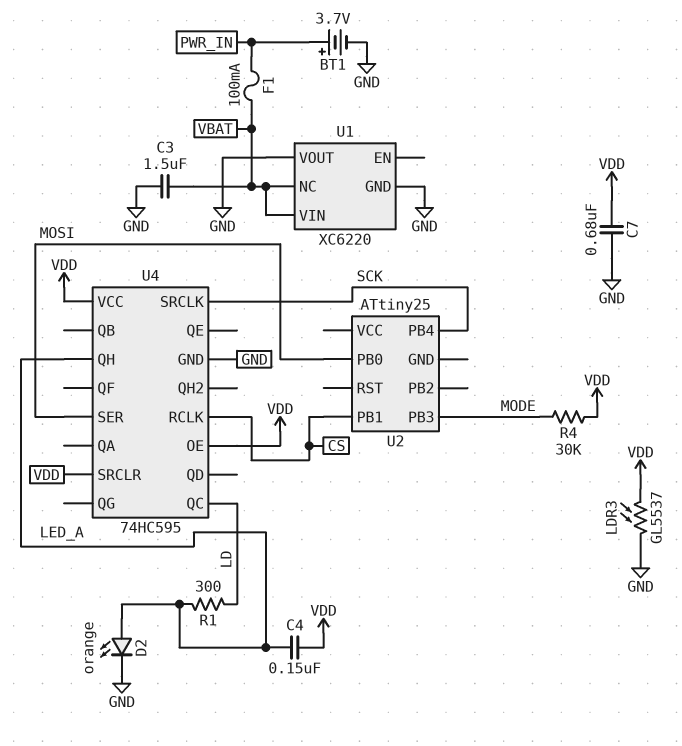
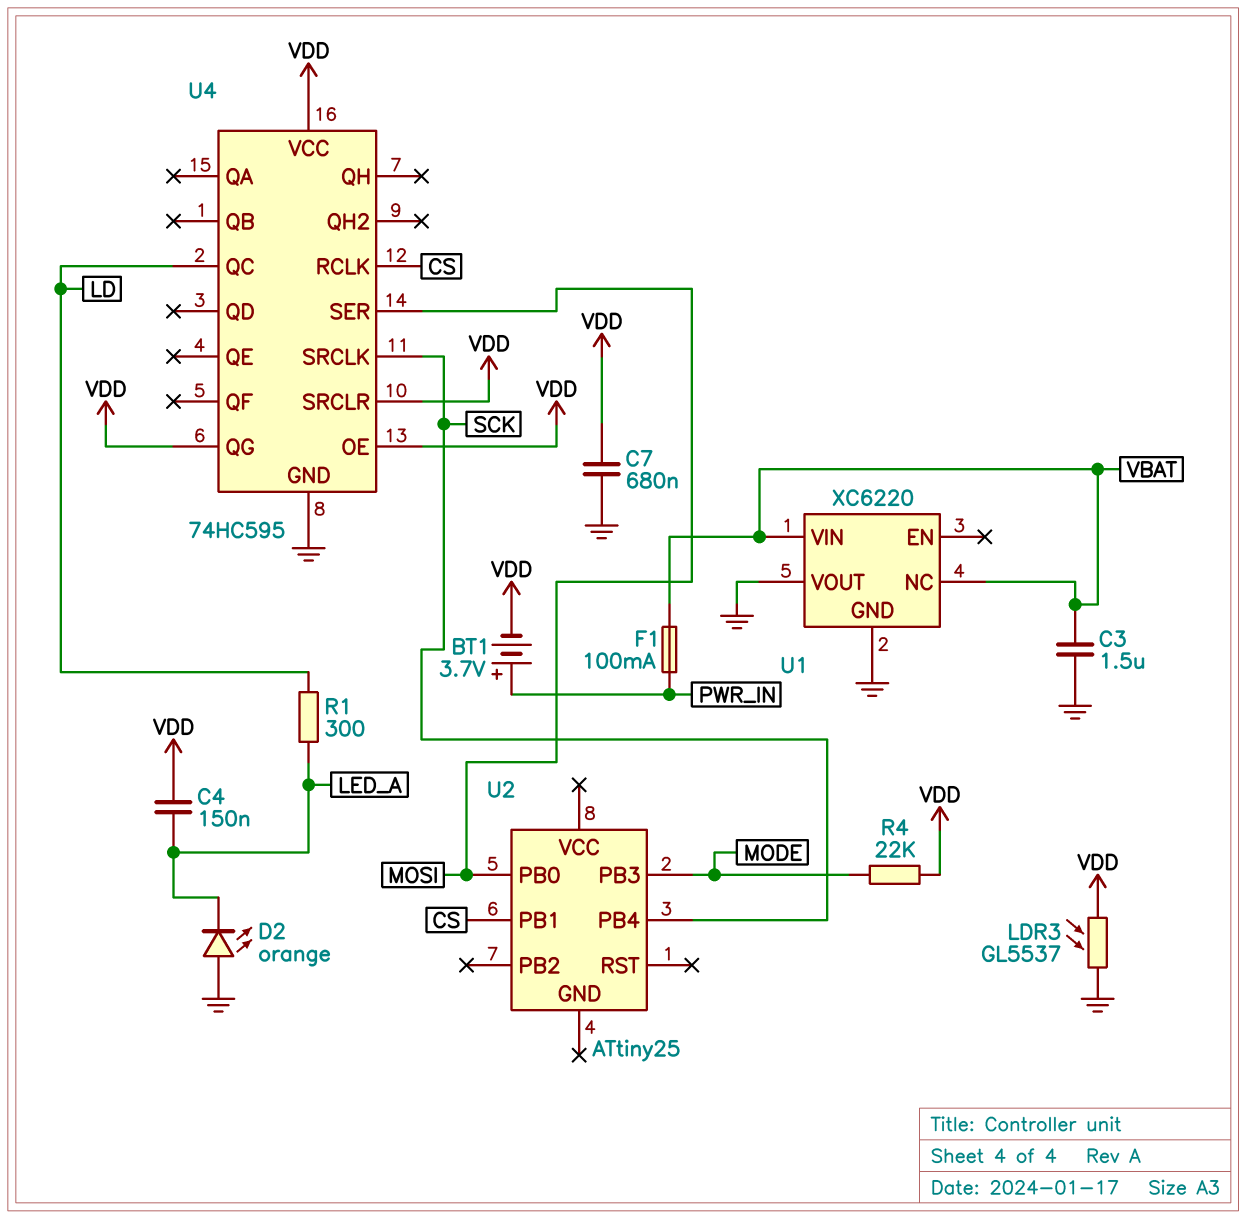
BT1: 3.7V (plus PWR_IN, minus GND) -> 3.7V (plus PWR_IN, minus VDD)
D2: LED orange (A LED_A, K GND) -> LED orange (A GND, K LED_A)
R4: 30k (MODE, VDD) -> 22k (MODE, VDD)
U4 pin QG: none -> VDD
U4 pin QH: LED_A -> none

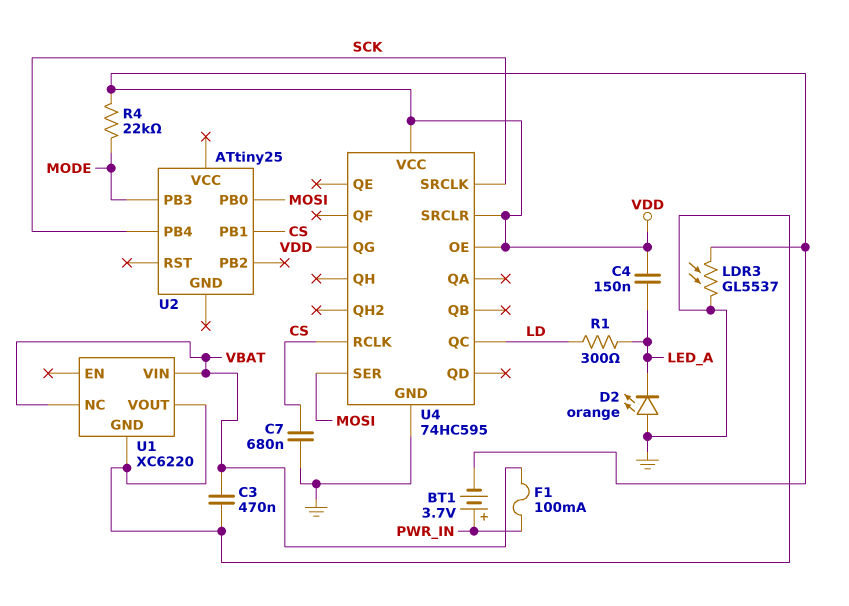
C3: 1.5uF (GND, VBAT) -> 470nF (GND, VBAT)
C7: 680nF (GND, VDD) -> 680nF (CS, GND)

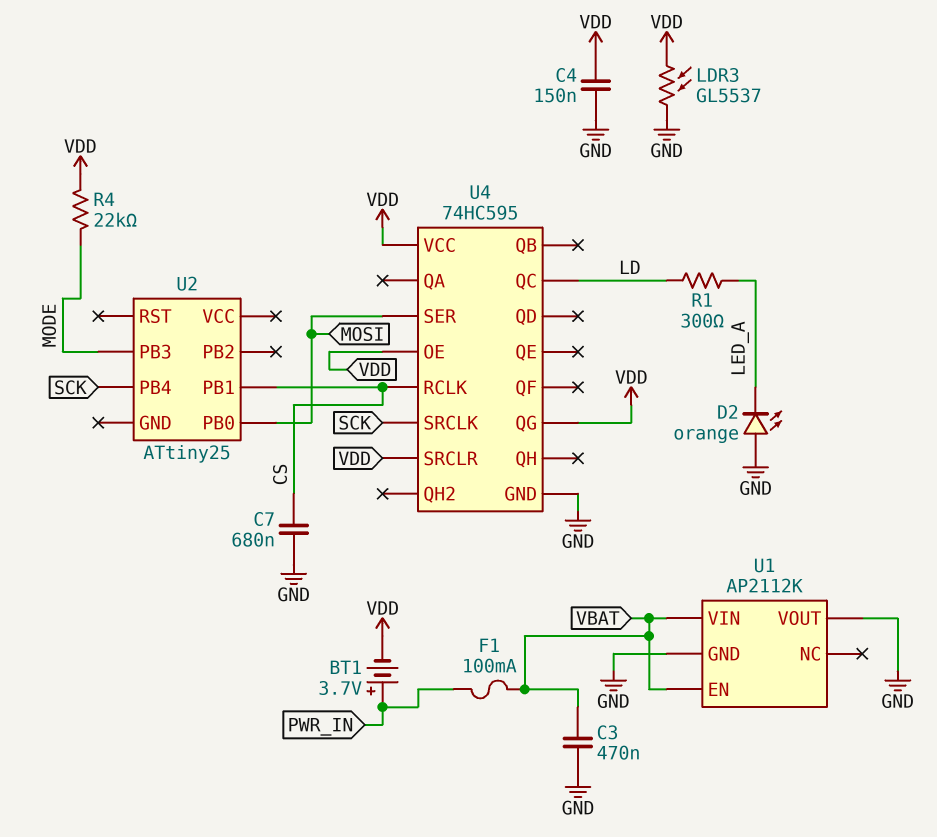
C4: 150nF (LED_A, VDD) -> 150nF (GND, VDD)
U1: XC6220 -> AP2112K
U1 pin EN: none -> VBAT
U1 pin NC: VBAT -> none

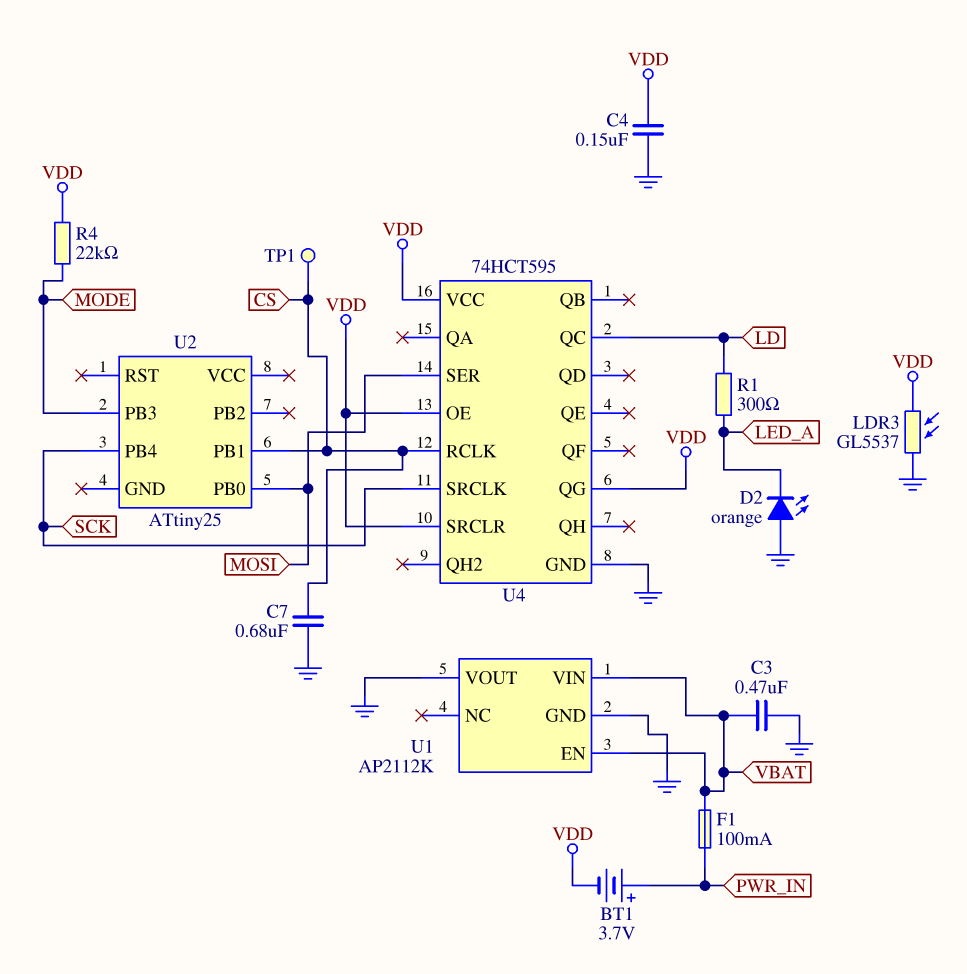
TP1: none -> test point (CS)
U4: 74HC595 -> 74HCT595

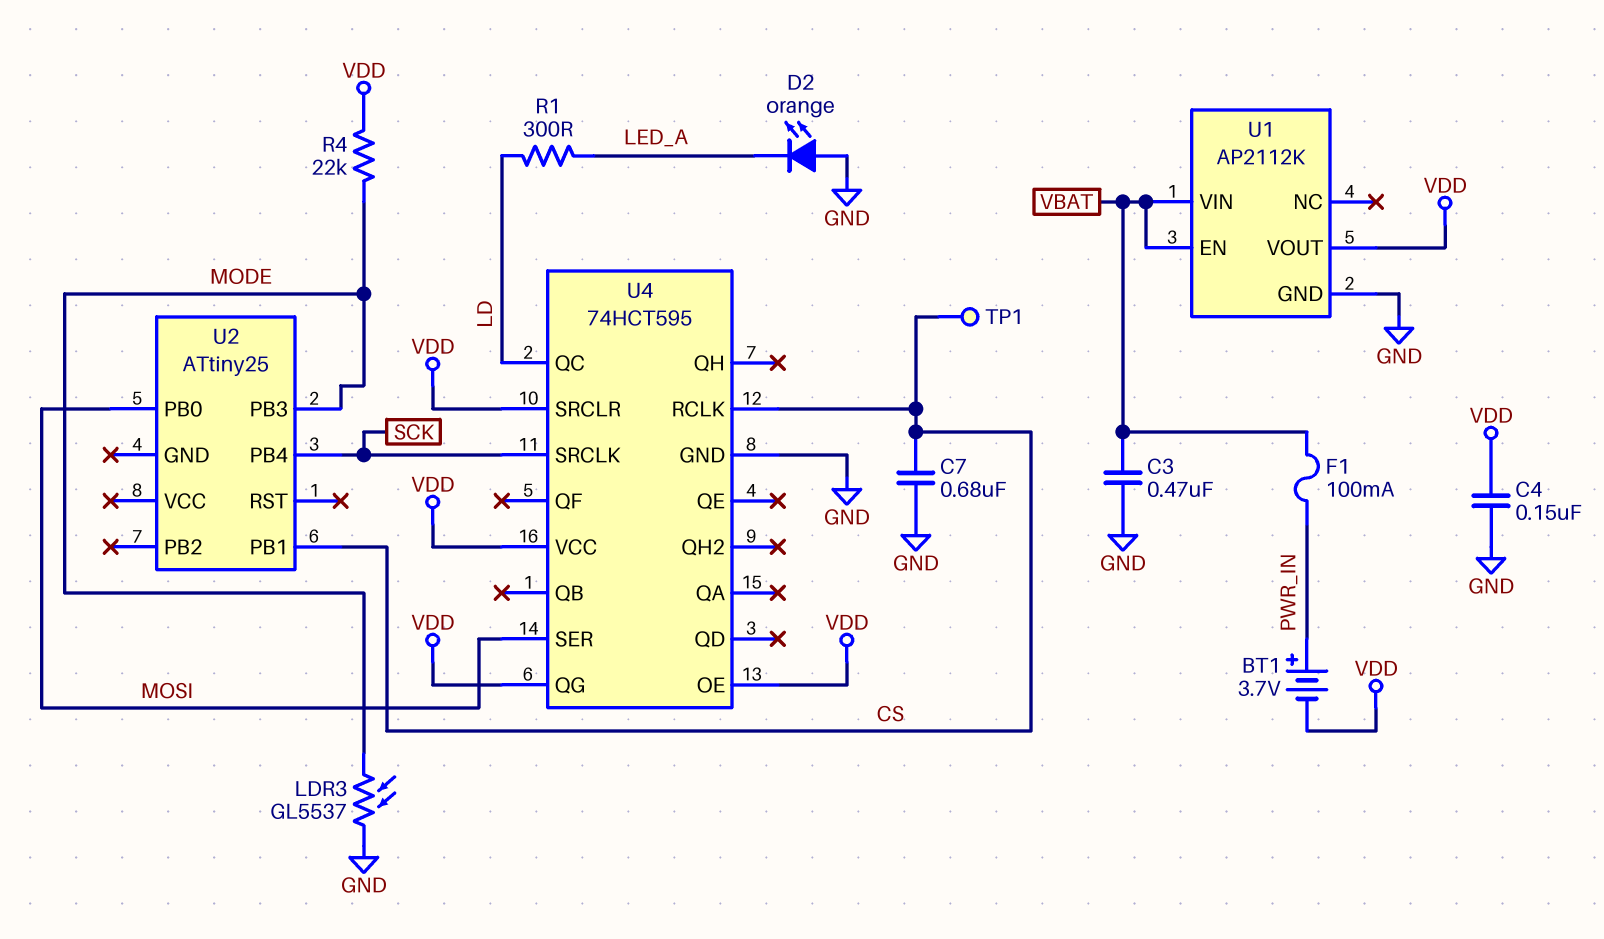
LDR3: GL5537 (GND, VDD) -> GL5537 (GND, MODE)
U1 pin VOUT: GND -> VDD

